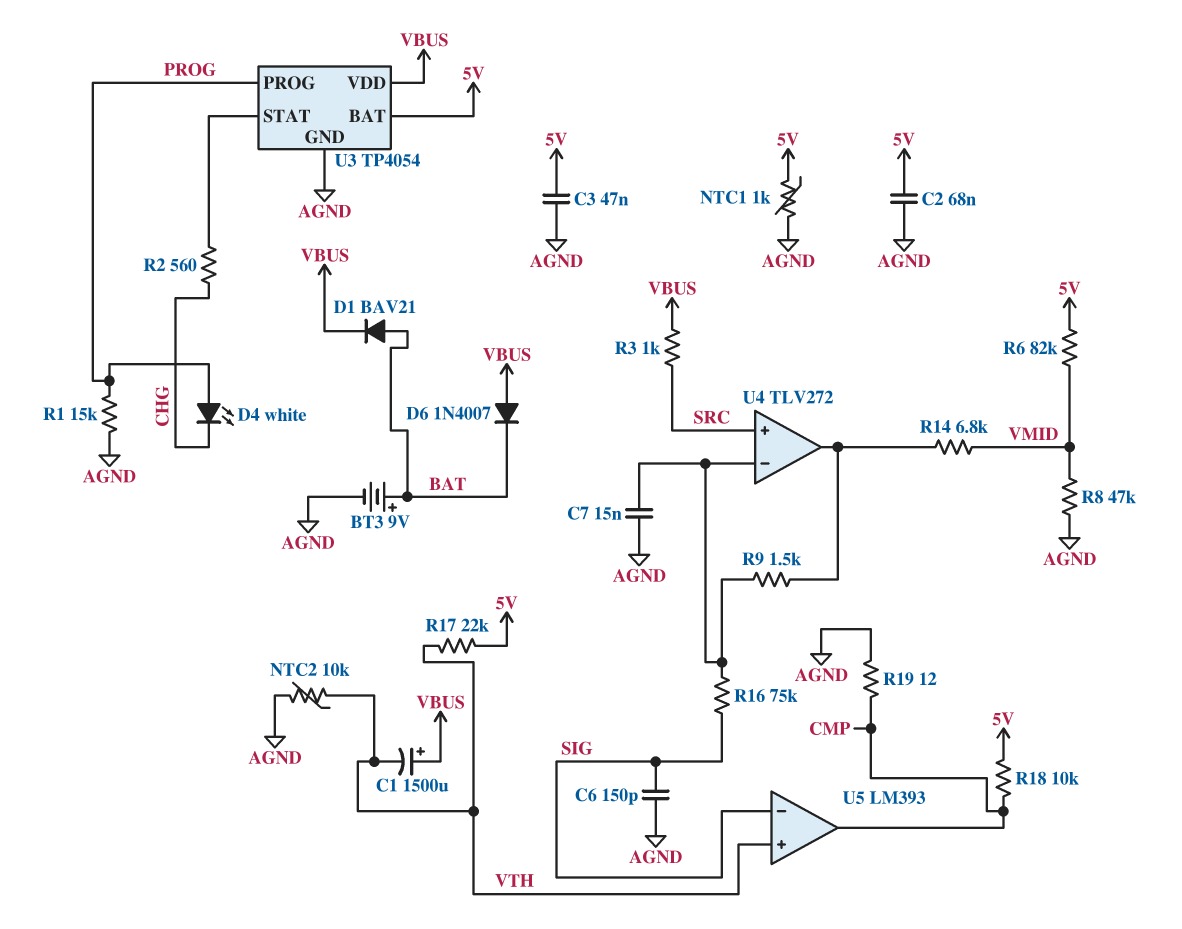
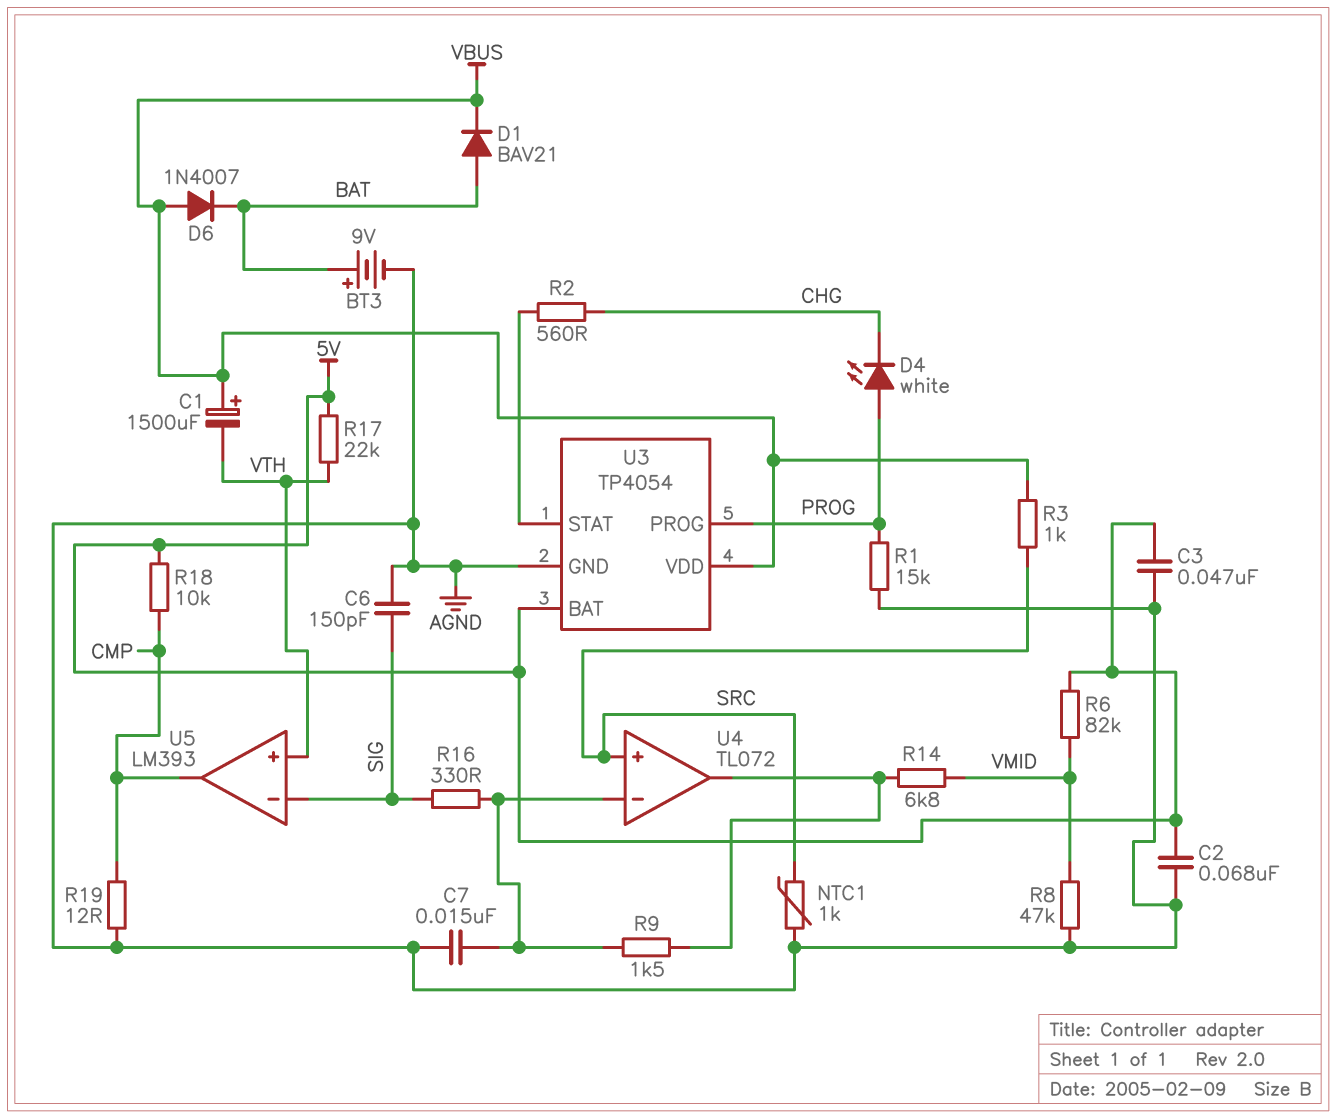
NTC1: 1k (5V, AGND) -> 1k (AGND, SRC)
NTC2: 10k (AGND, VTH) -> none
R16: 75k (SIG, U4/in-) -> 330 (SIG, U4/in-)
U4: TLV272 -> TL072

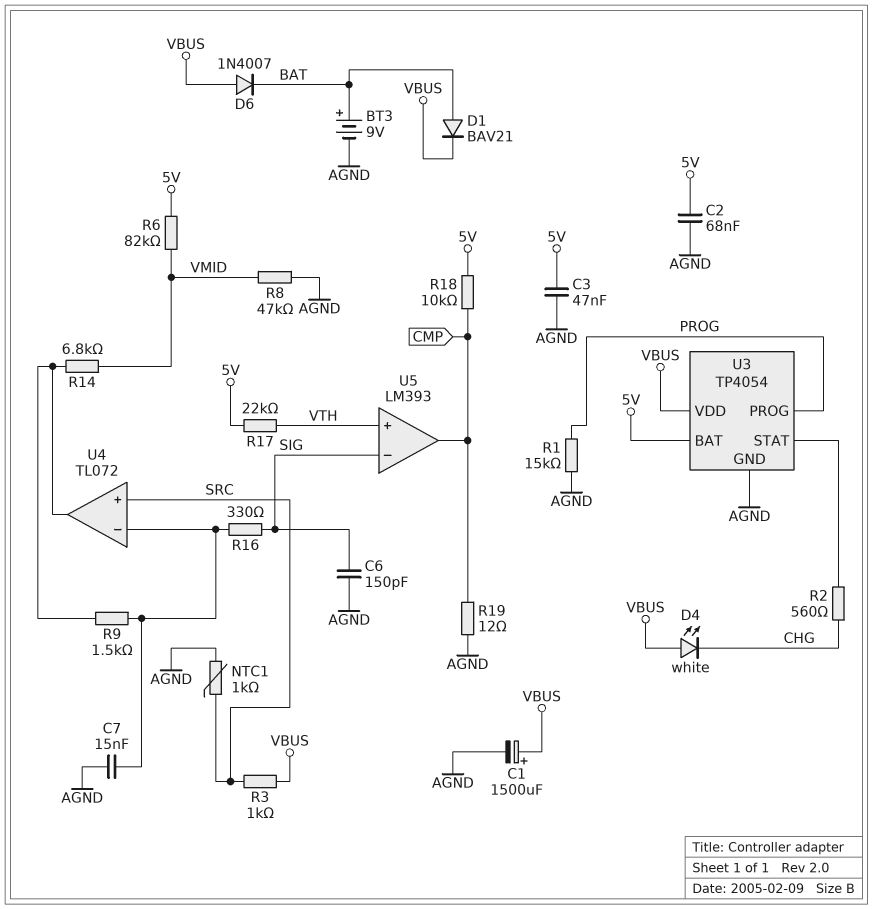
C1: 1500uF (plus VBUS, minus VTH) -> 1500uF (plus VBUS, minus AGND)
D4: LED white (A PROG, K CHG) -> LED white (A VBUS, K CHG)

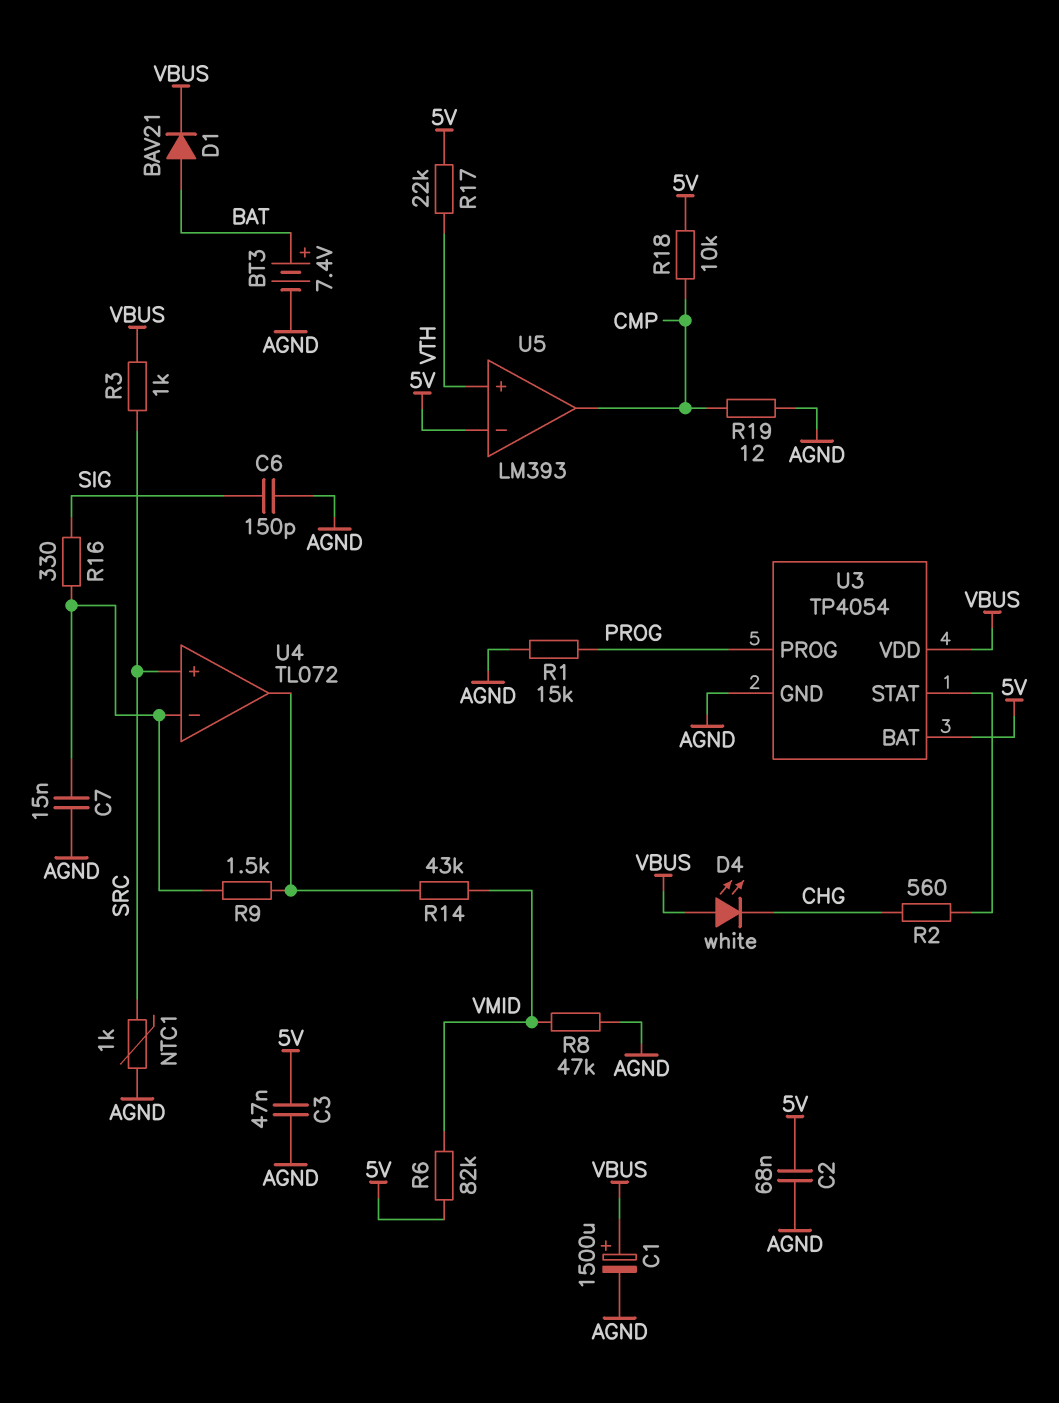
BT3: 9V (plus BAT, minus AGND) -> 7.4V (plus BAT, minus AGND)
D6: diode 1N4007 (A VBUS, K BAT) -> none
R14: 6.8k (U4/out, VMID) -> 43k (U4/out, VMID)
U5 pin in-: SIG -> 5V

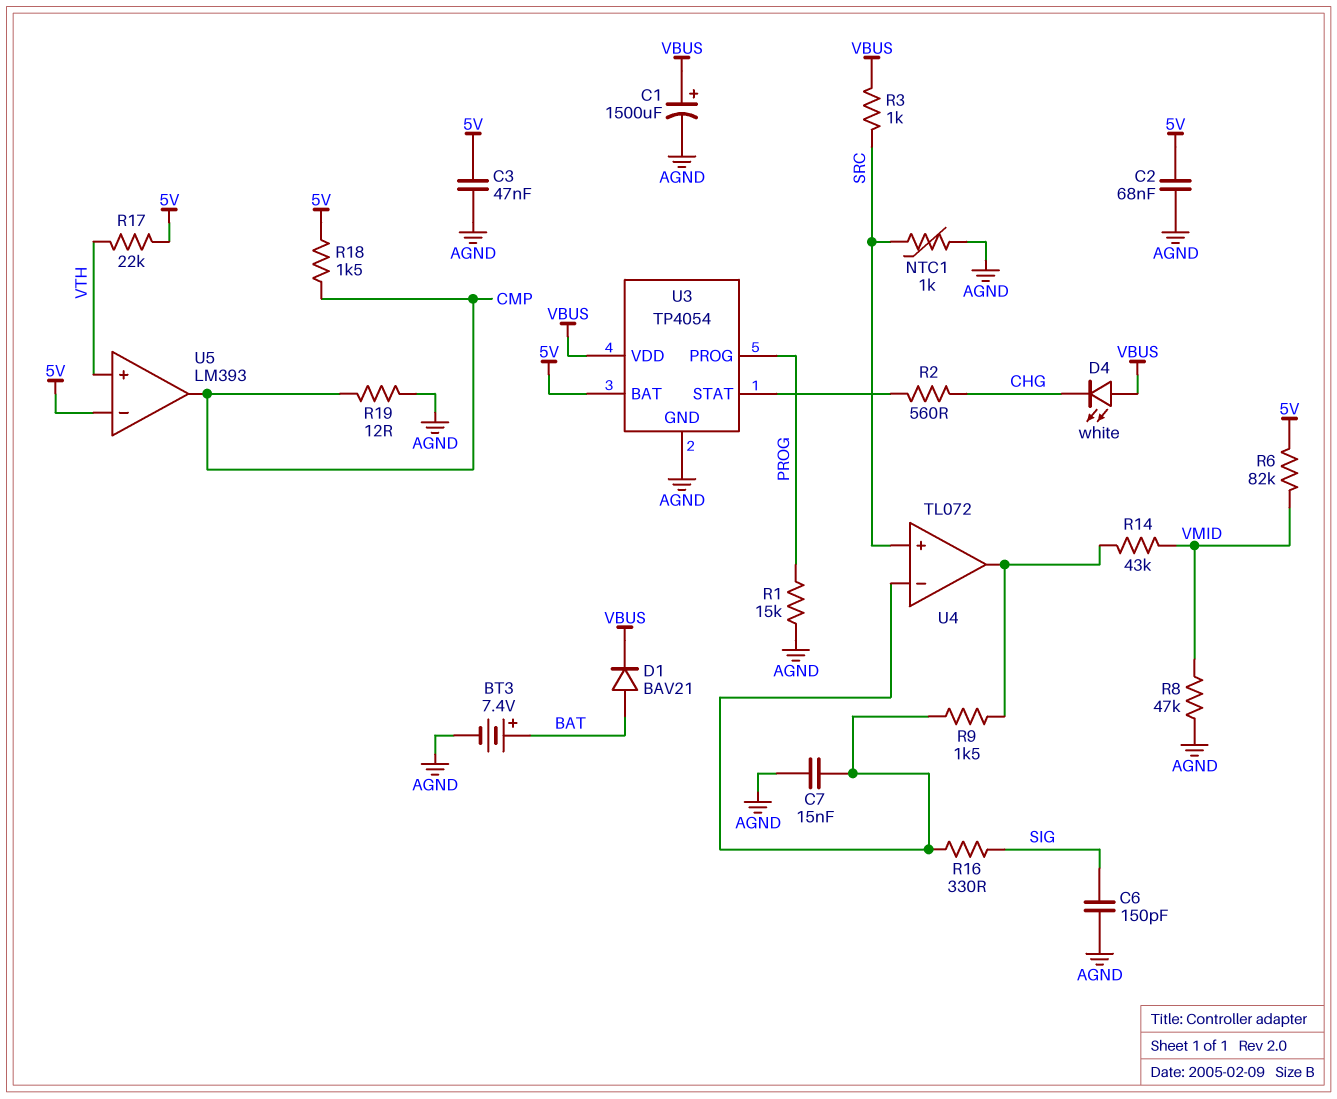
R18: 10k (5V, CMP) -> 1.5k (5V, CMP)

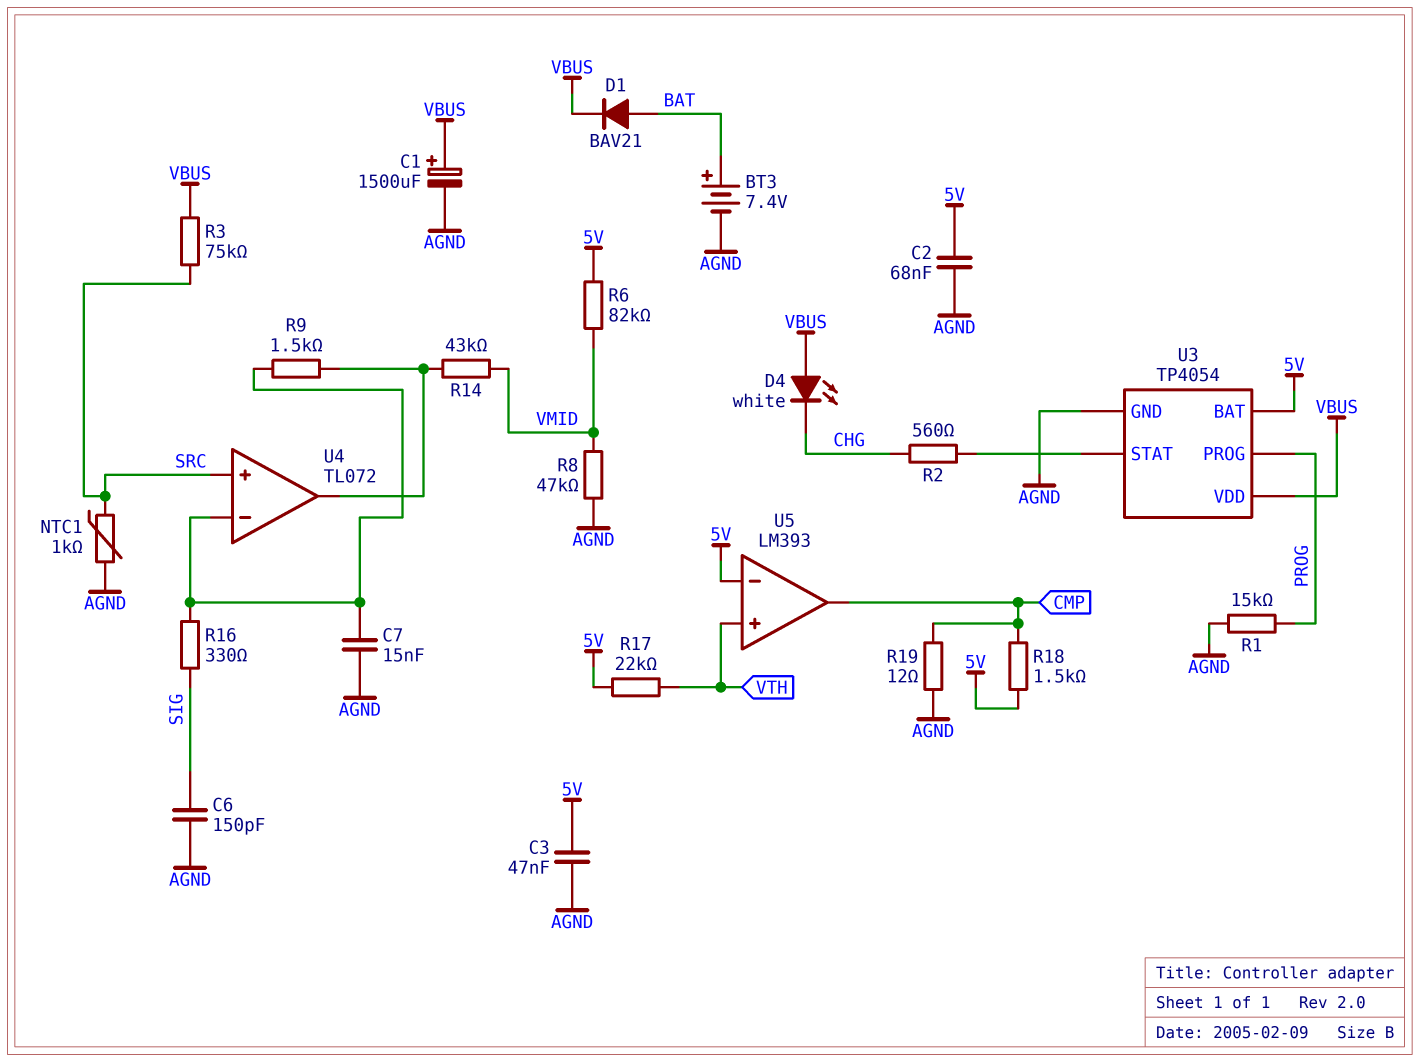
R3: 1k (SRC, VBUS) -> 75k (SRC, VBUS)

